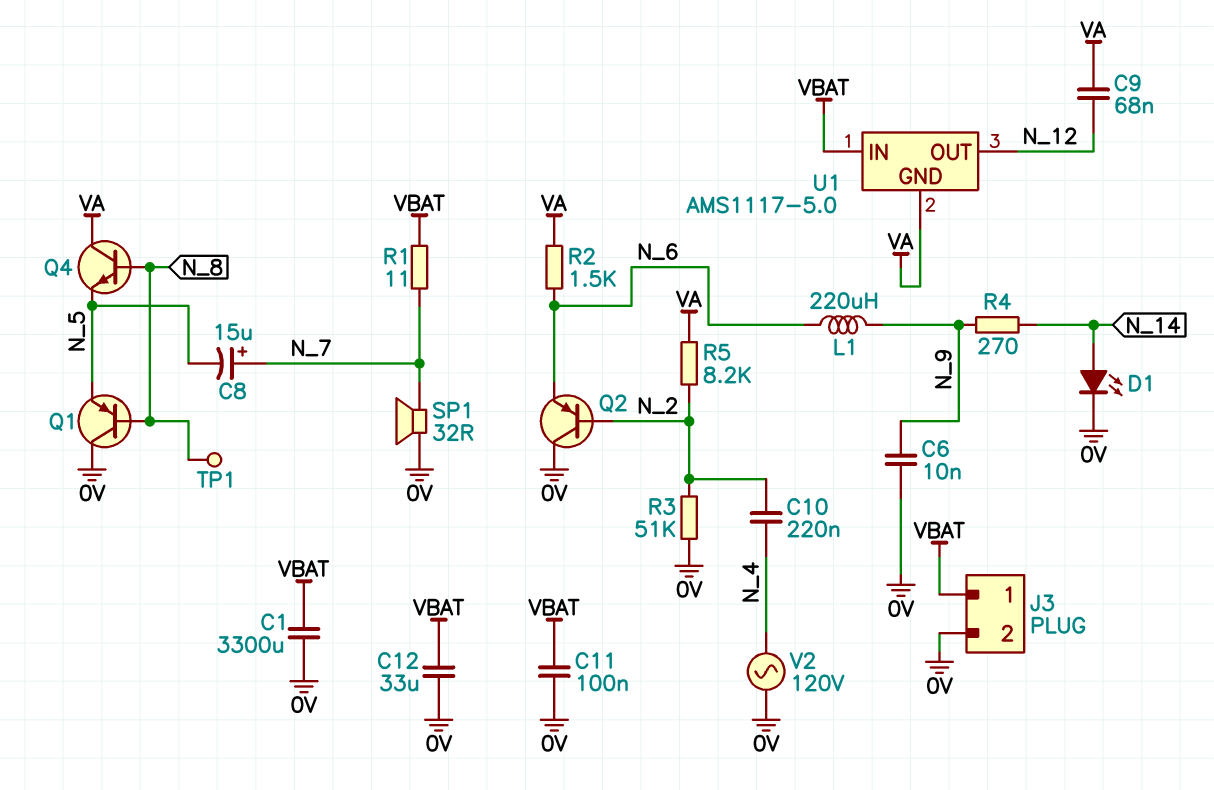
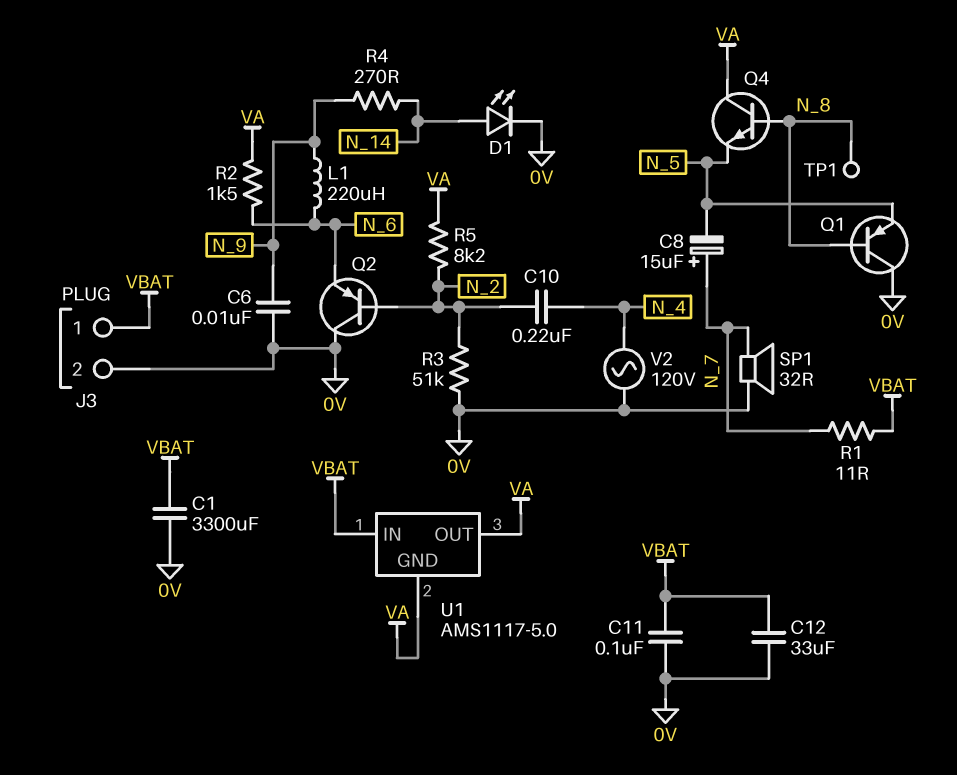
C9: 68nF (N_12, VA) -> none
U1 pin OUT: N_12 -> VA

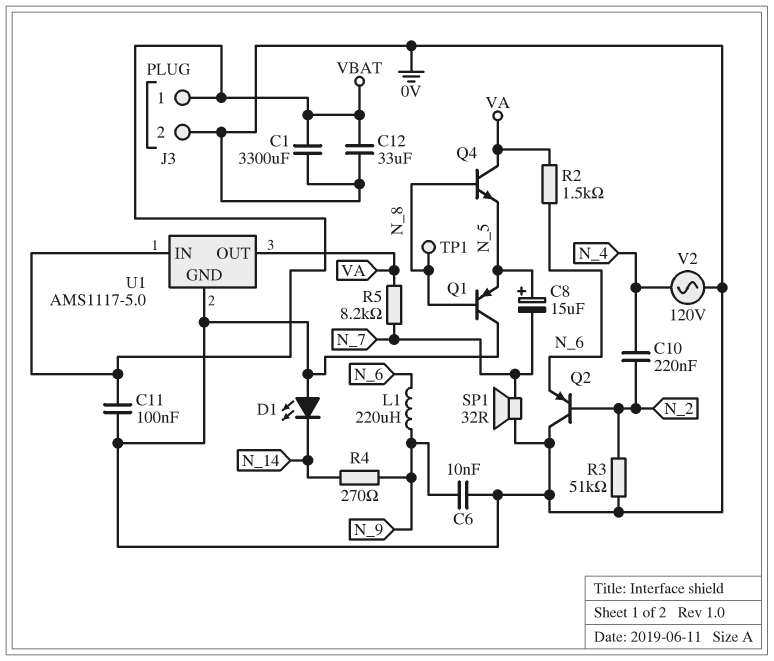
C8: 15uF (plus N_7, minus N_5) -> 15uF (plus N_5, minus N_7)
D1: LED (A N_14, K 0V) -> LED (A 0V, K N_14)
R1: 11 (N_7, VBAT) -> none
R5: 8.2k (N_2, VA) -> 8.2k (N_7, VA)
U1 pin GND: VA -> 0V

